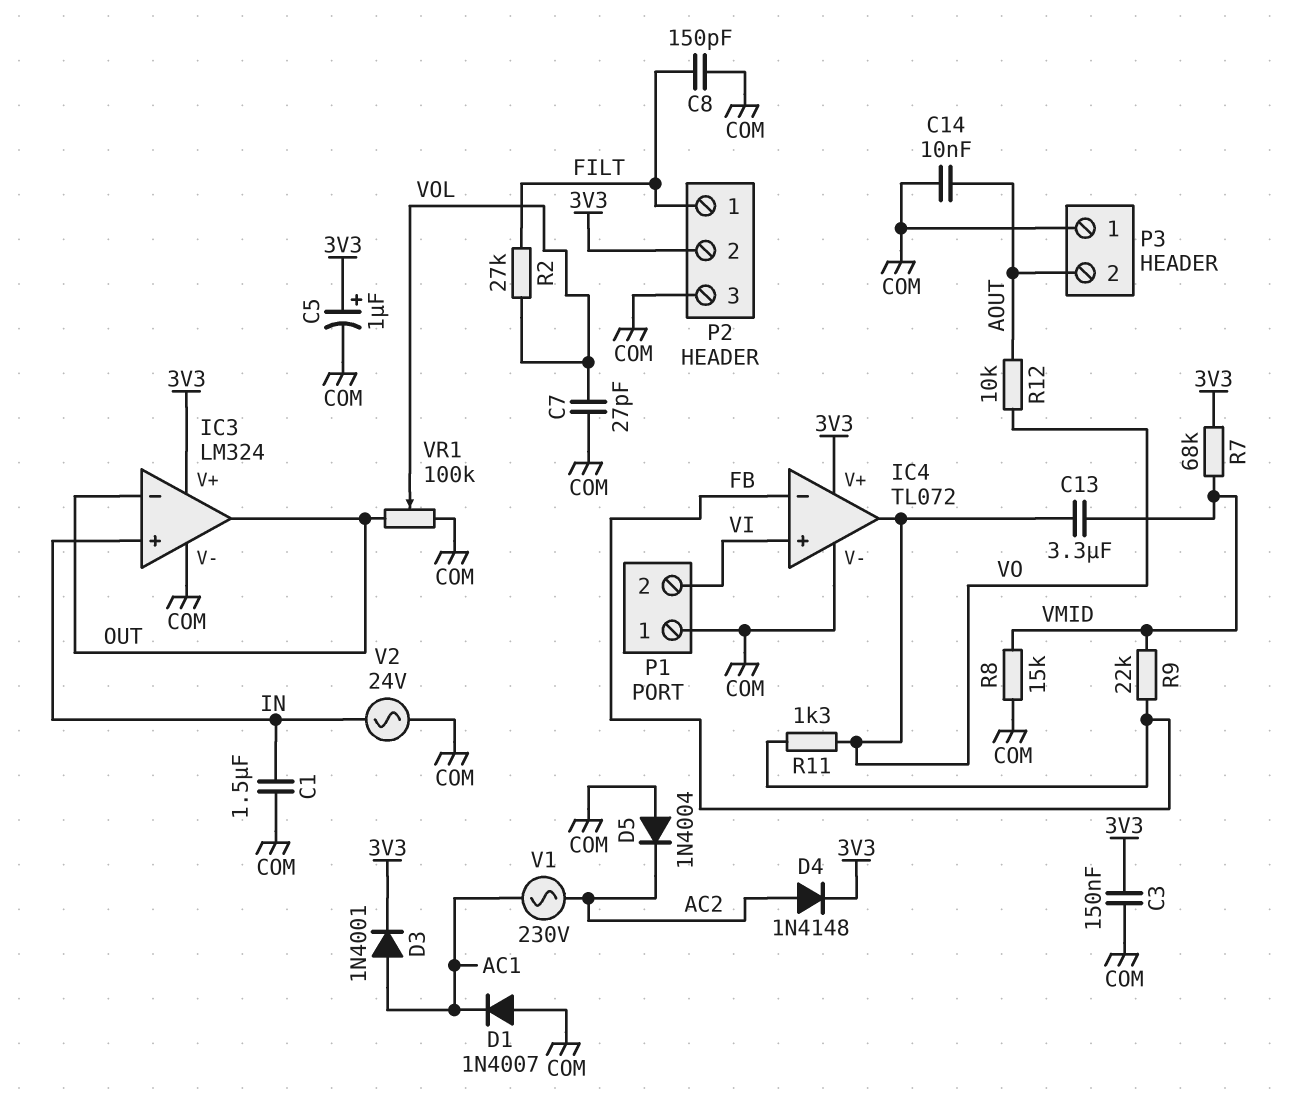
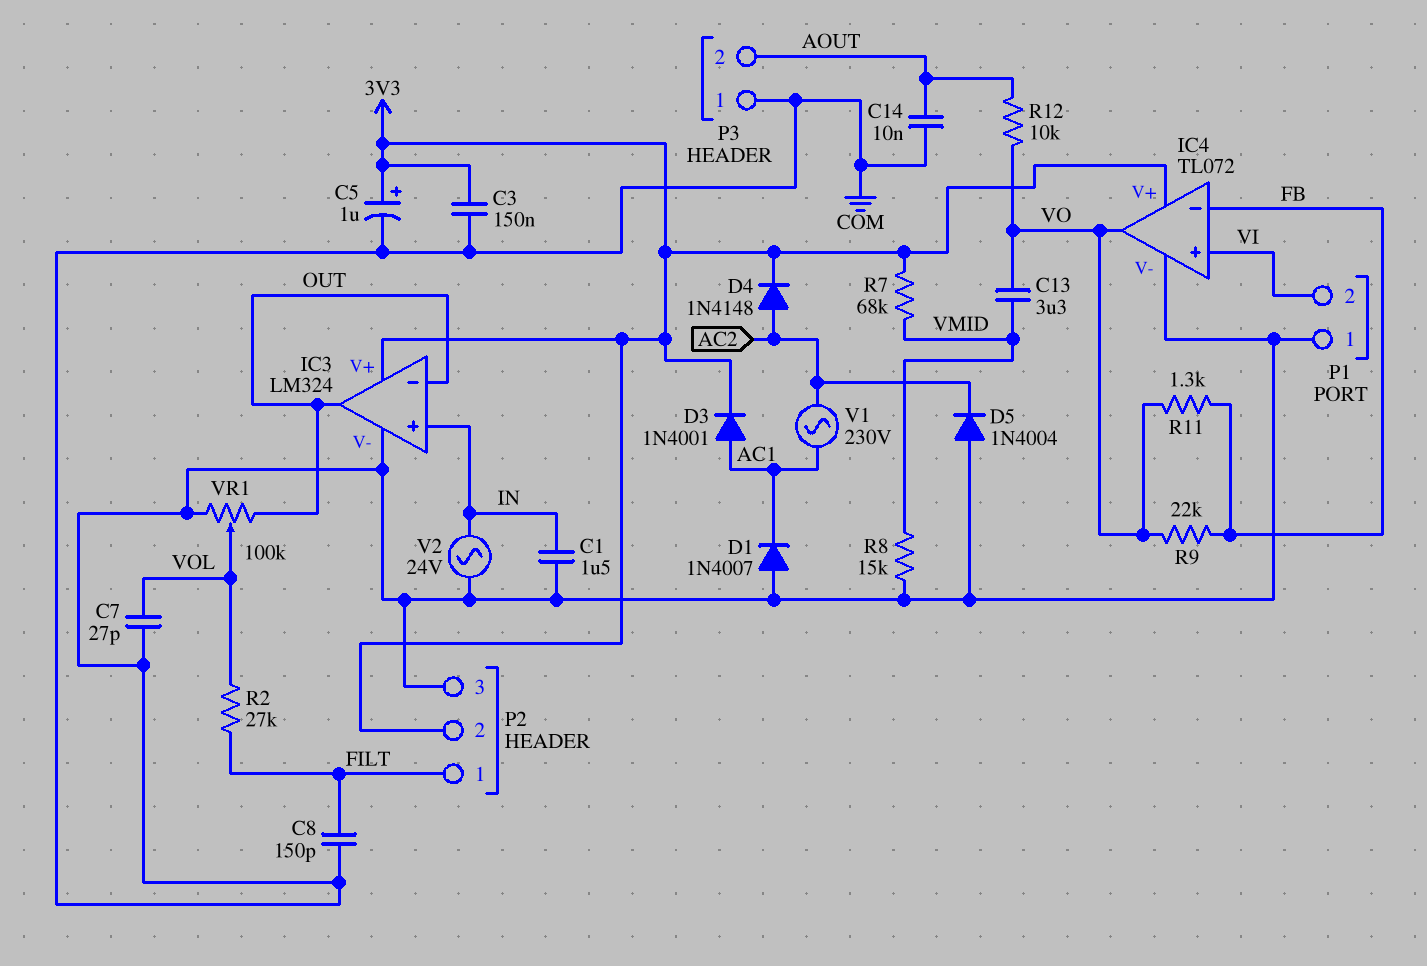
R9: 22k (FB, VMID) -> 22k (FB, VO)

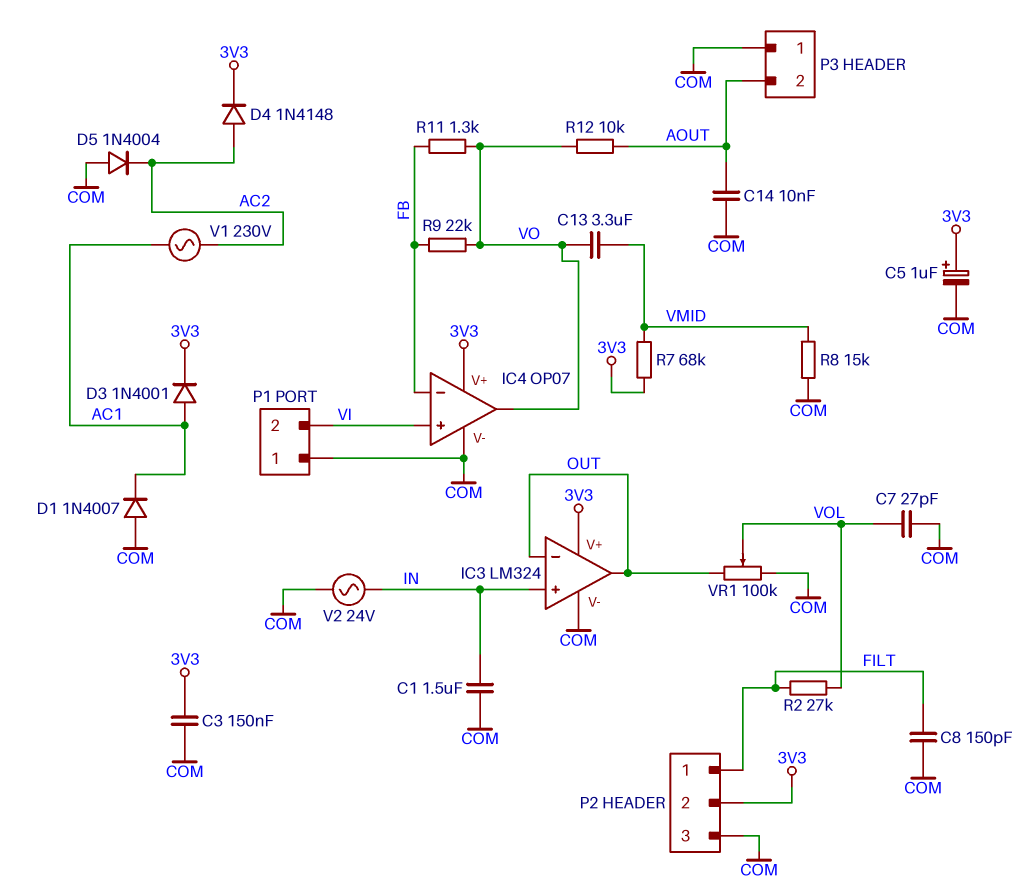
IC4: TL072 -> OP07

